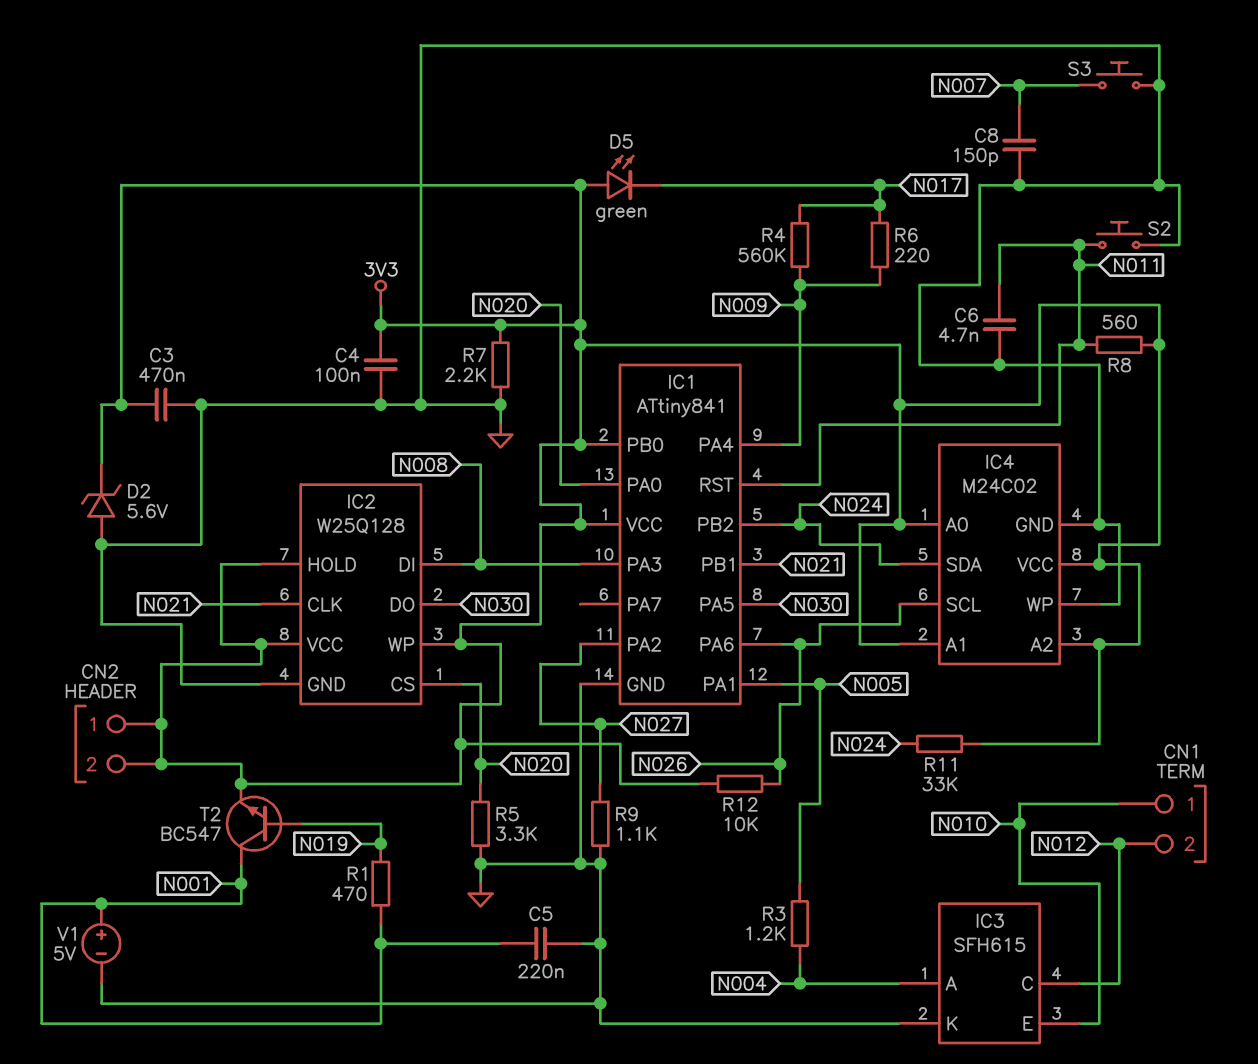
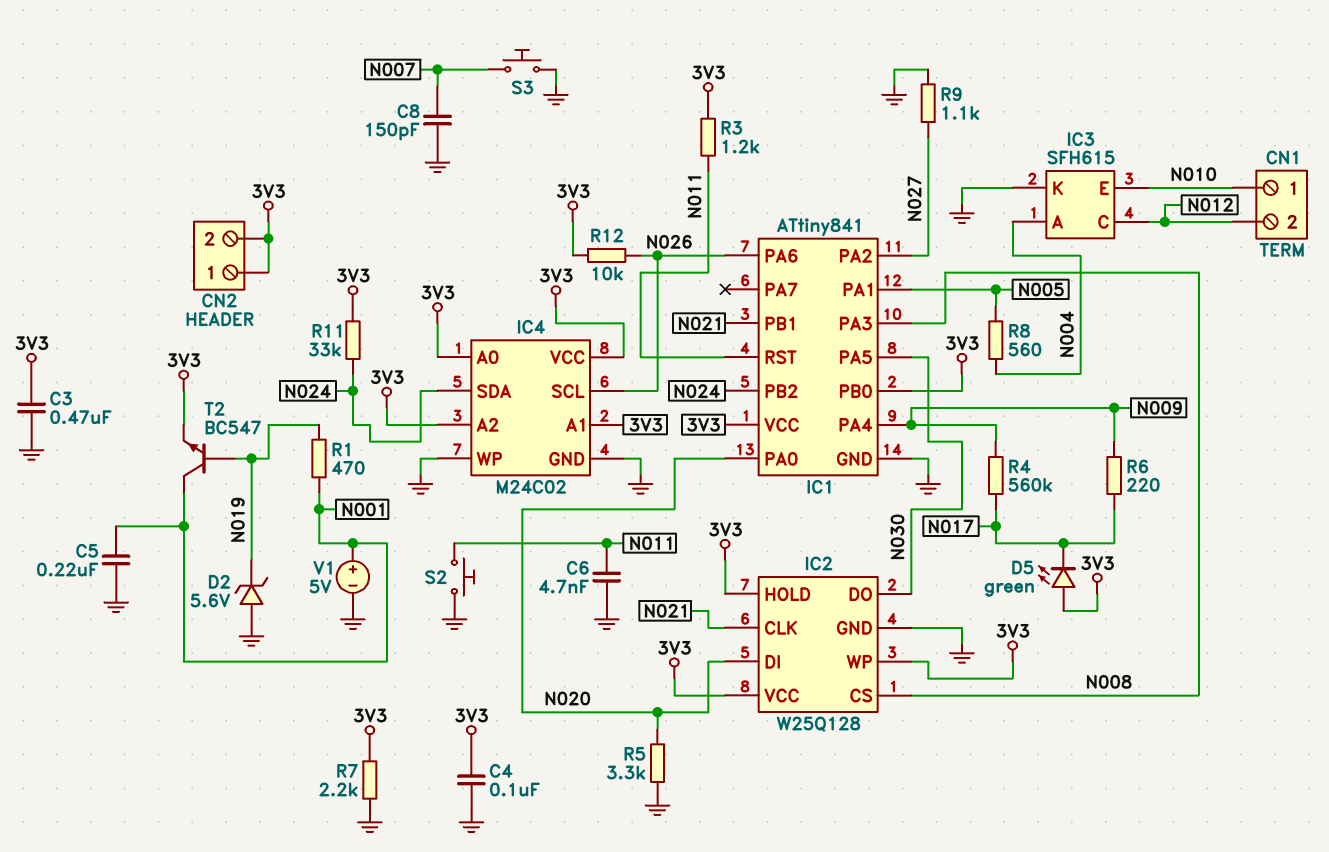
D2: zener 5.6V (A GND, K 3V3) -> zener 5.6V (A GND, K N019)
IC2 pin CS: N020 -> N008
IC2 pin DI: N008 -> N020
R3: 1.2k (N004, N005) -> 1.2k (3V3, N011)
R8: 560 (3V3, N011) -> 560 (N004, N005)

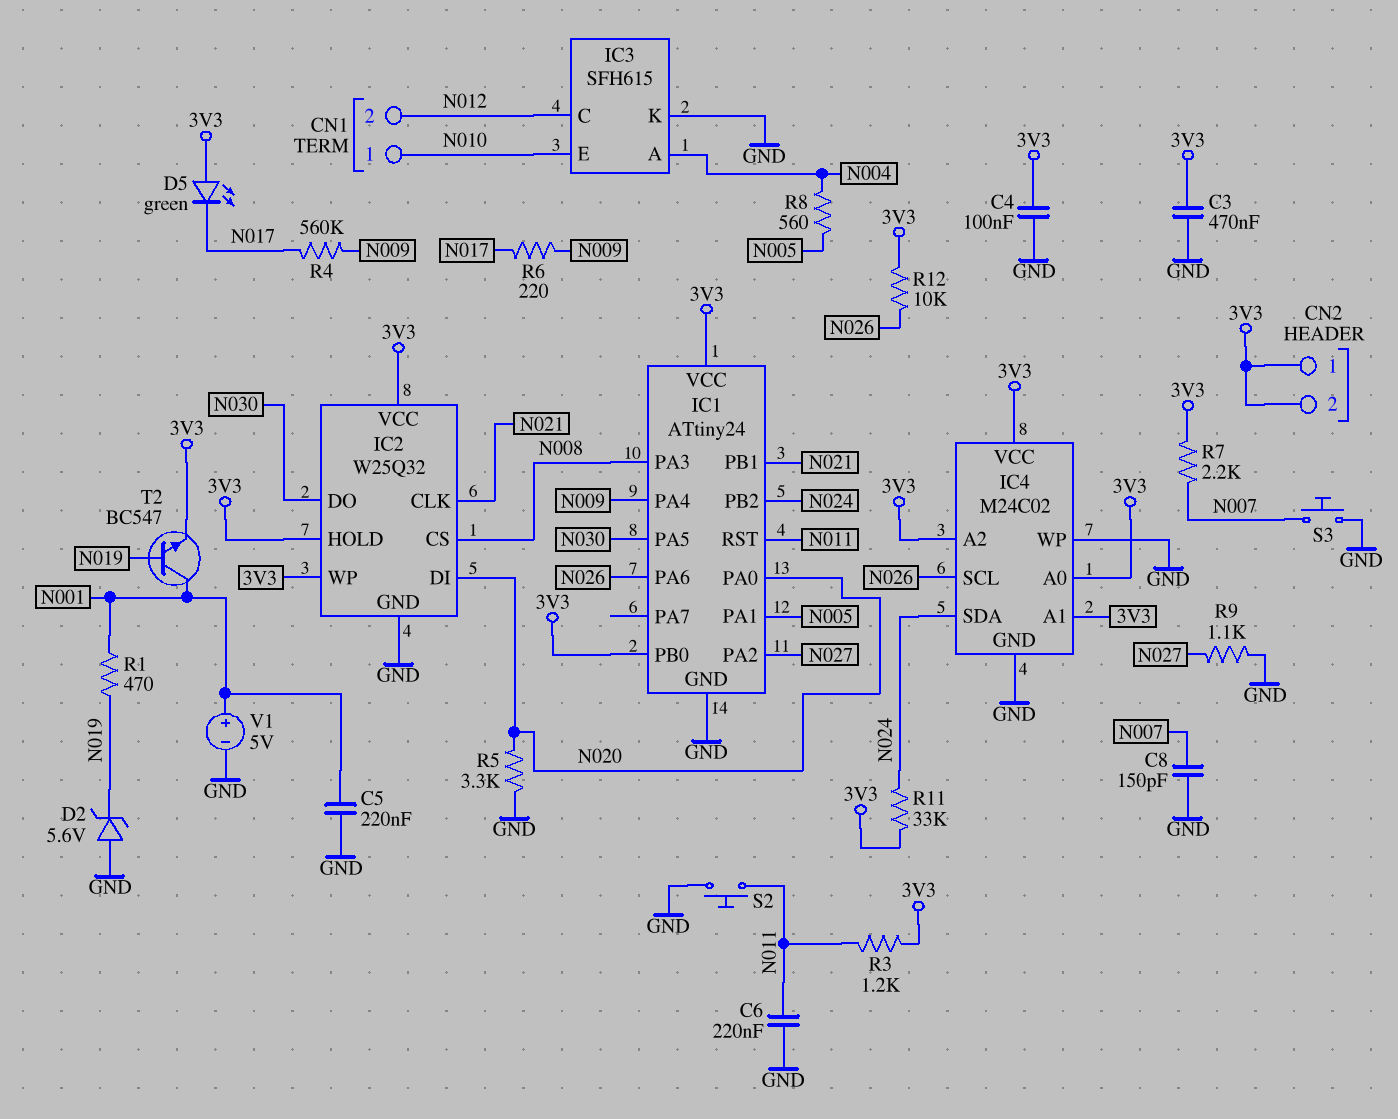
C6: 4.7nF (GND, N011) -> 220nF (GND, N011)
IC1: ATtiny841 -> ATtiny24
IC2: W25Q128 -> W25Q32
R7: 2.2k (3V3, GND) -> 2.2k (3V3, N007)

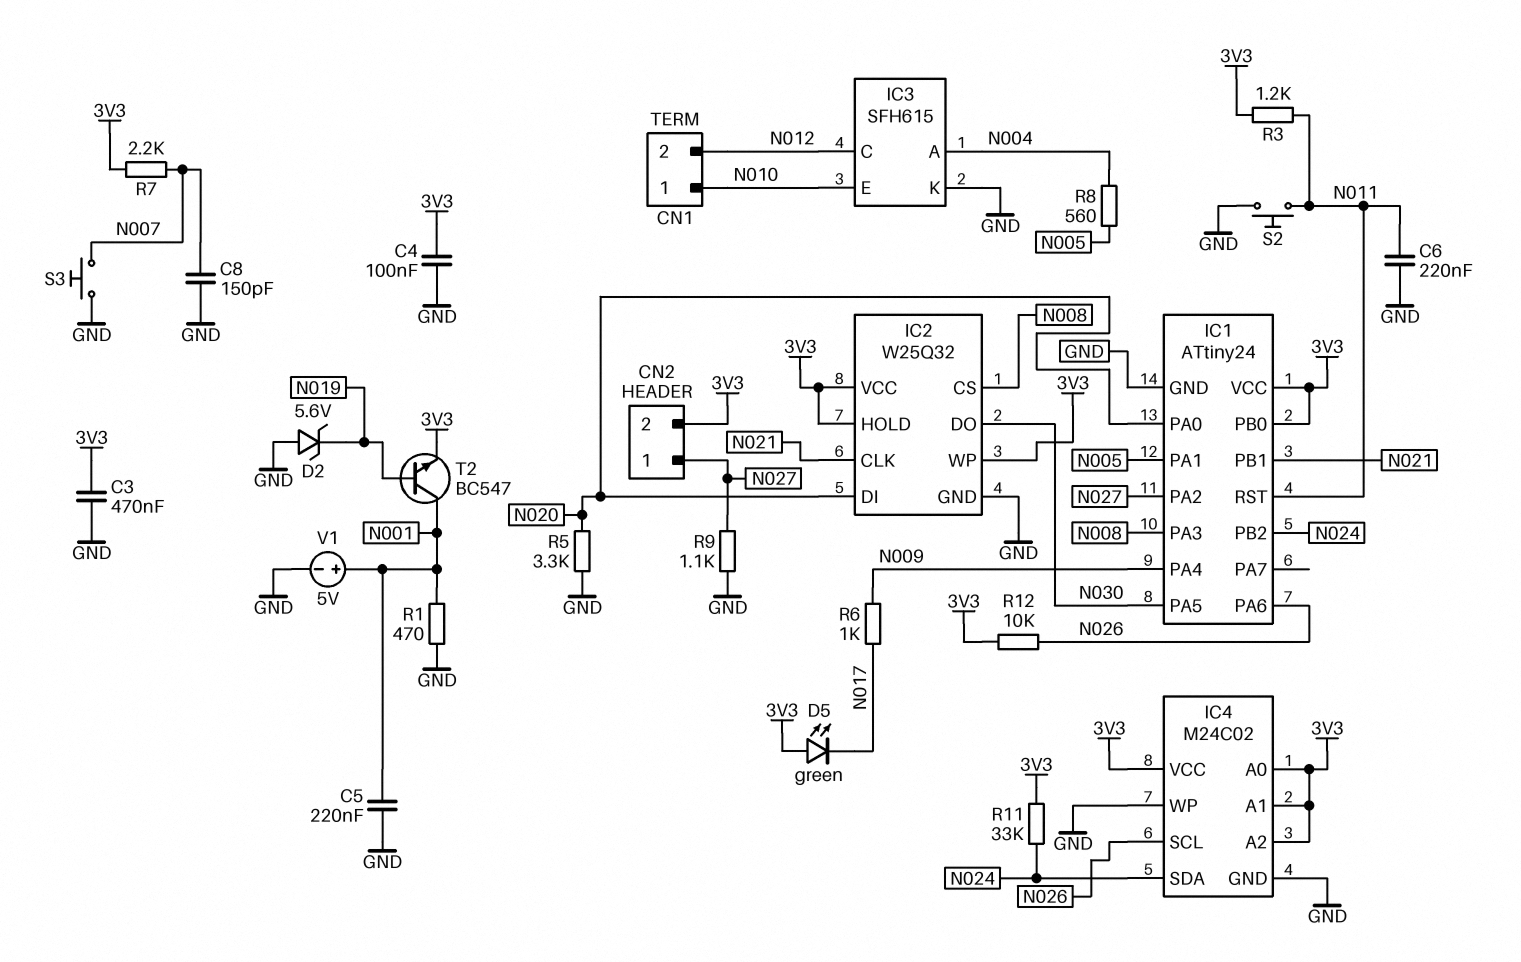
CN2 pin 1: 3V3 -> N027
R1: 470 (N001, N019) -> 470 (GND, N001)
R4: 560k (N009, N017) -> none
R6: 220 (N009, N017) -> 1k (N009, N017)

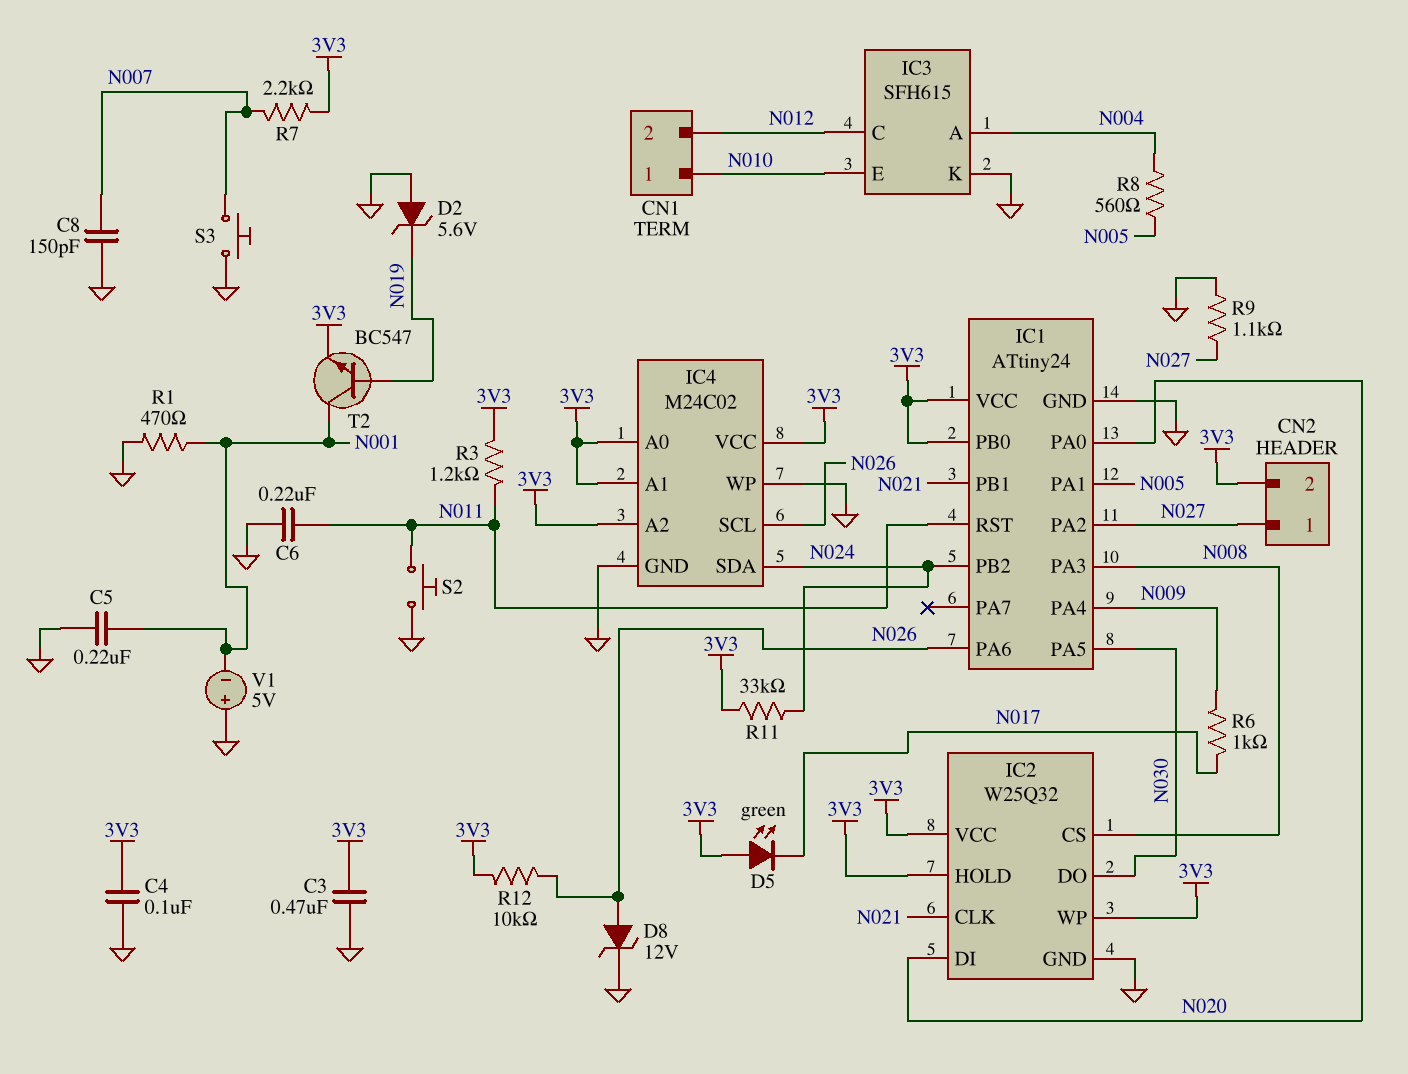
D8: none -> zener 12V (A N026, K GND)
R5: 3.3k (GND, N020) -> none
V1: 5V (plus N001, minus GND) -> 5V (plus GND, minus N001)

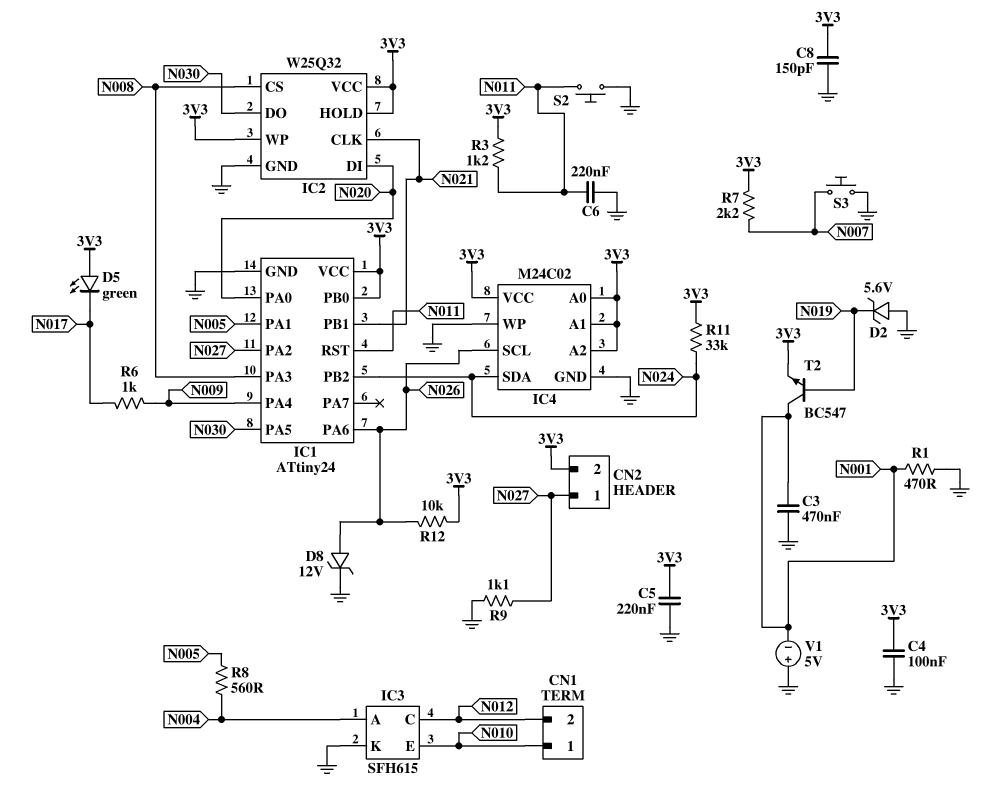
C3: 470nF (3V3, GND) -> 470nF (GND, N001)
C5: 220nF (GND, N001) -> 220nF (3V3, GND)
C8: 150pF (GND, N007) -> 150pF (3V3, GND)

